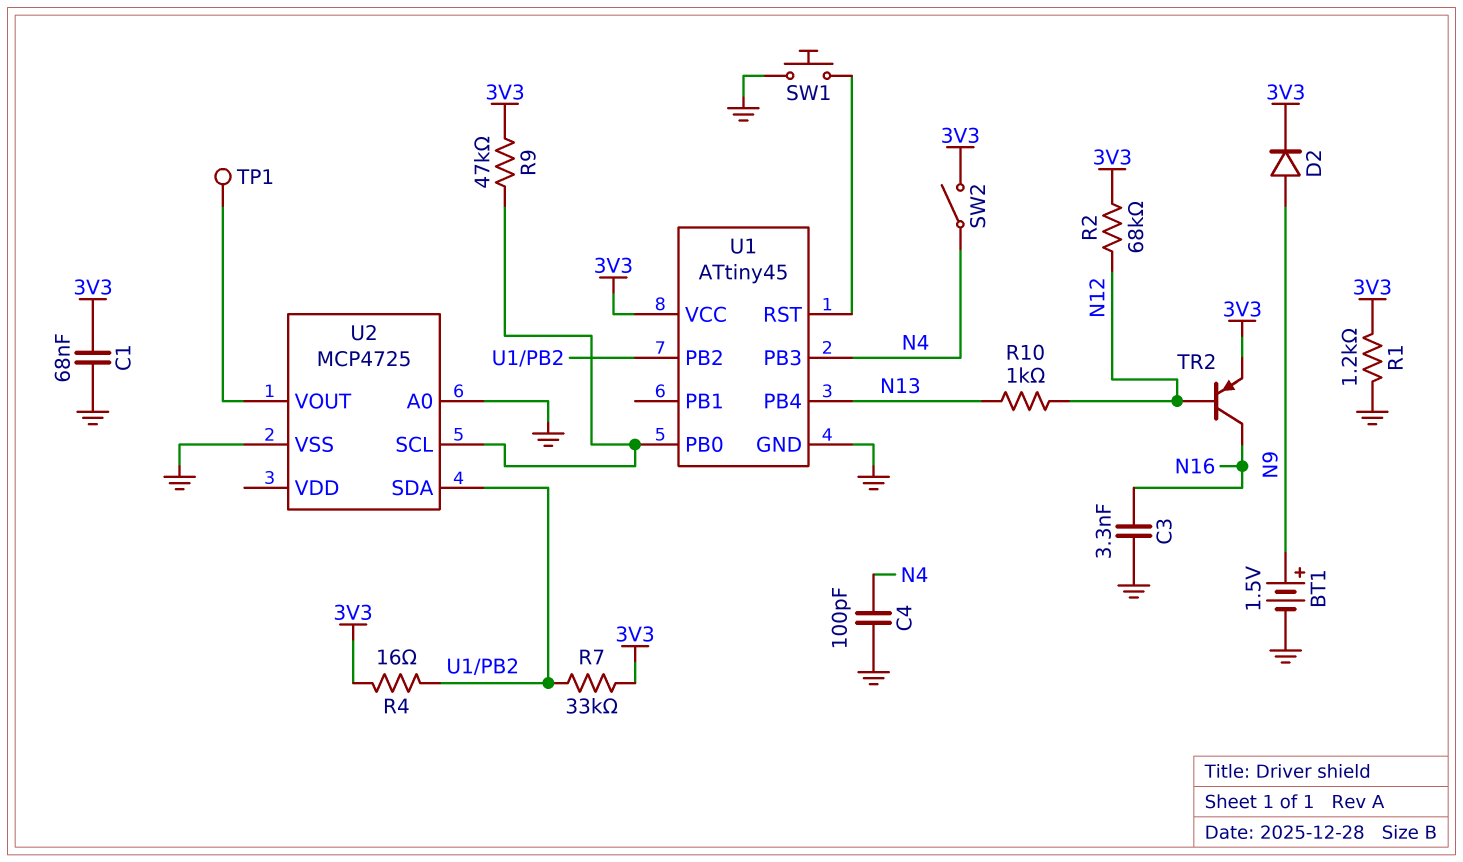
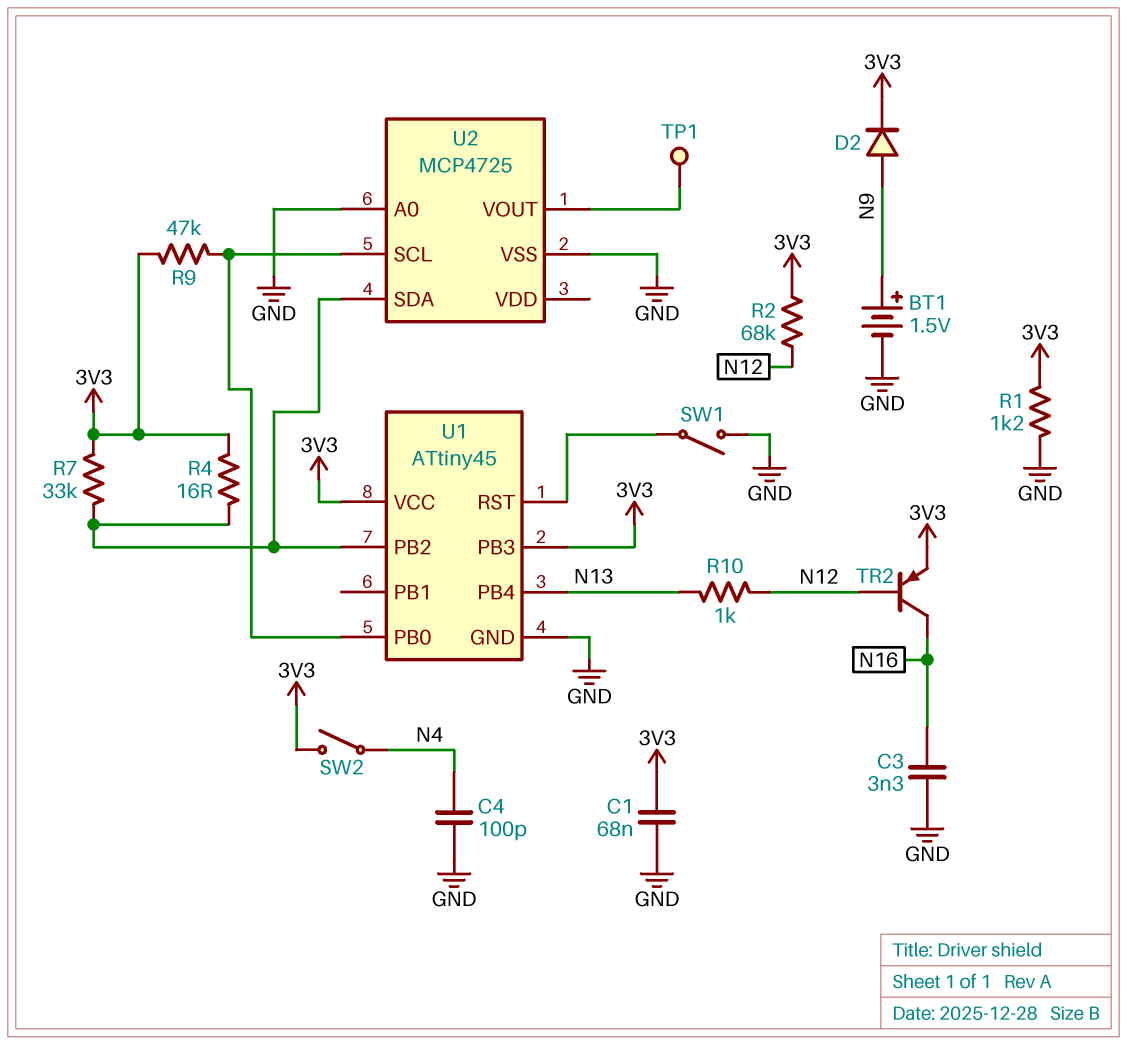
SW1: button (GND, U1/RST) -> switch (GND, U1/RST)
U1 pin PB3: N4 -> 3V3

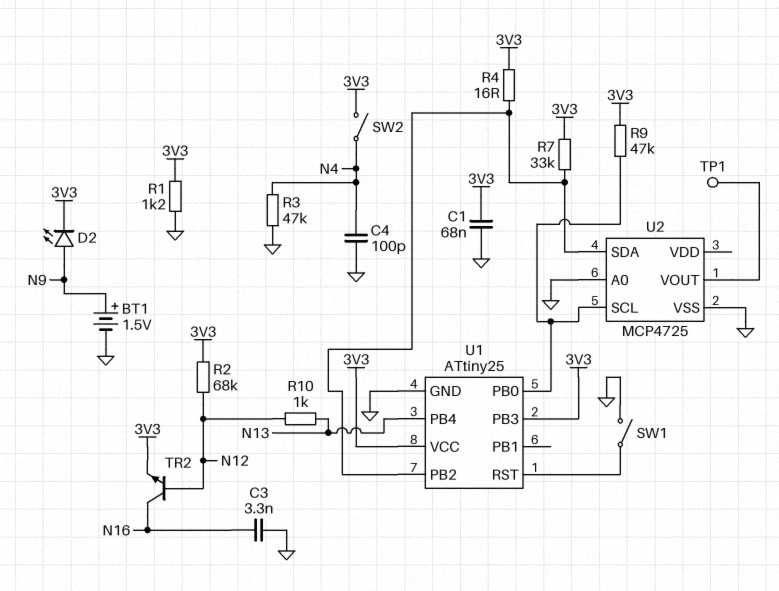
D2: diode (A N9, K 3V3) -> LED (A N9, K 3V3)
R3: none -> 47k (GND, N4)
TR2: PNP (B N12, C N16, E 3V3) -> NPN (B N12, C N16, E 3V3)
U1: ATtiny45 -> ATtiny25

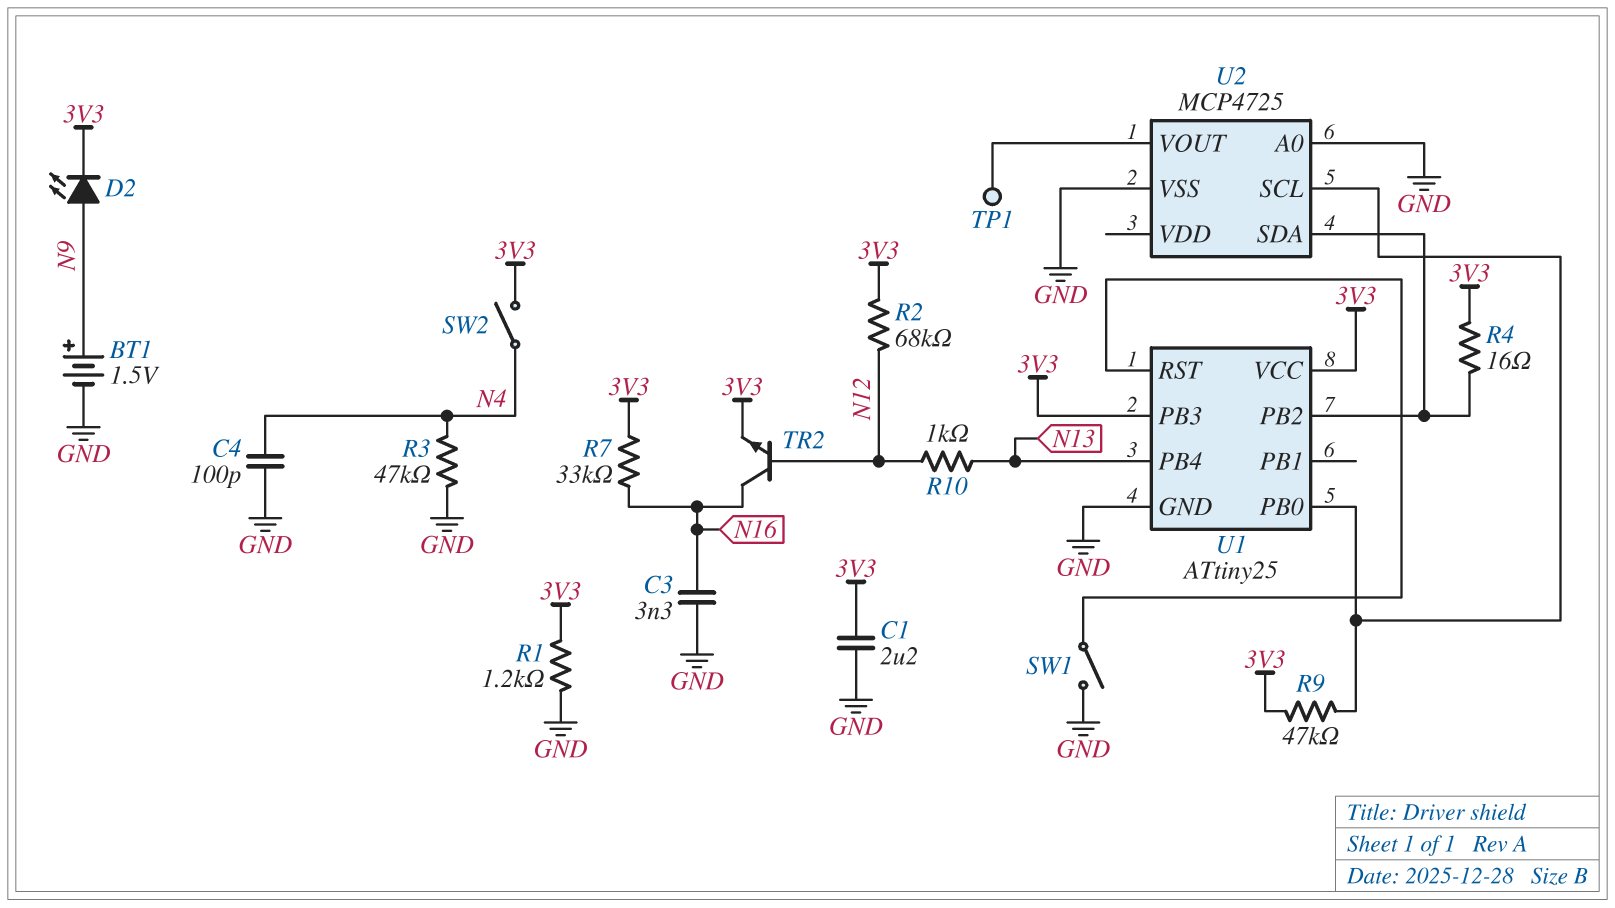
C1: 68nF (3V3, GND) -> 2.2uF (3V3, GND)
R7: 33k (3V3, U1/PB2) -> 33k (3V3, N16)

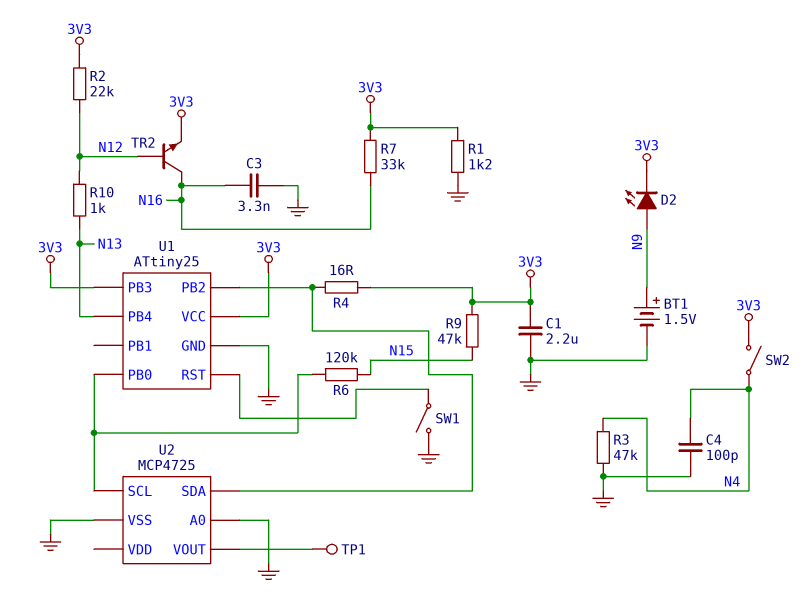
R2: 68k (3V3, N12) -> 22k (3V3, N12)
R6: none -> 120k (N15, U1/PB0)
R9: 47k (3V3, U1/PB0) -> 47k (3V3, N15)

